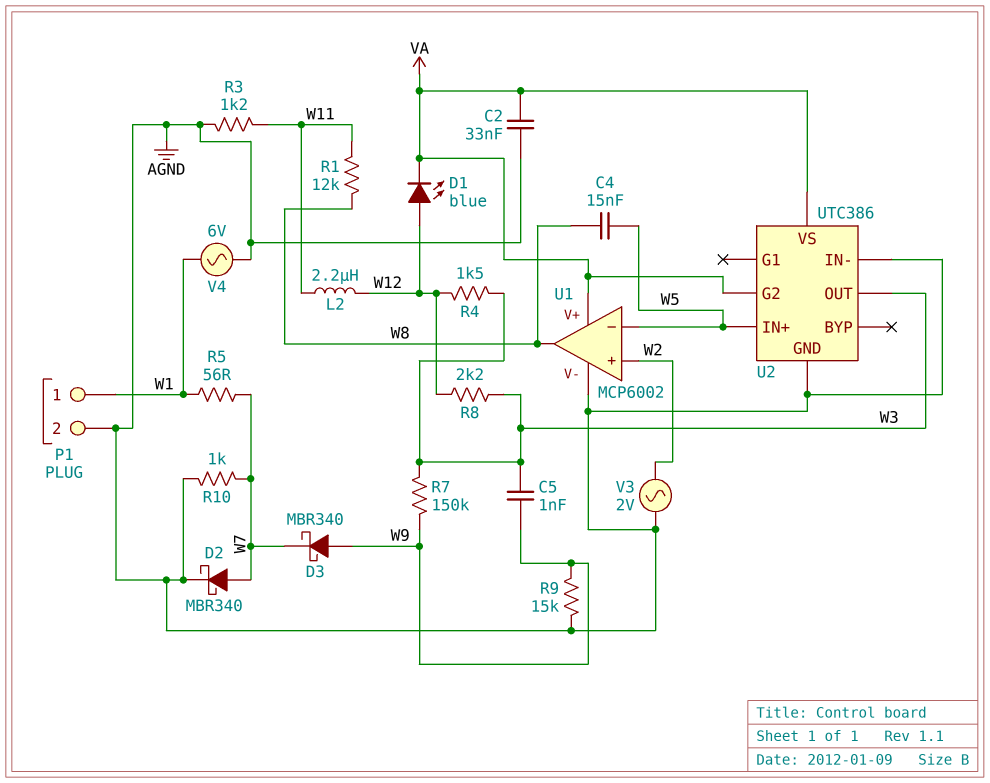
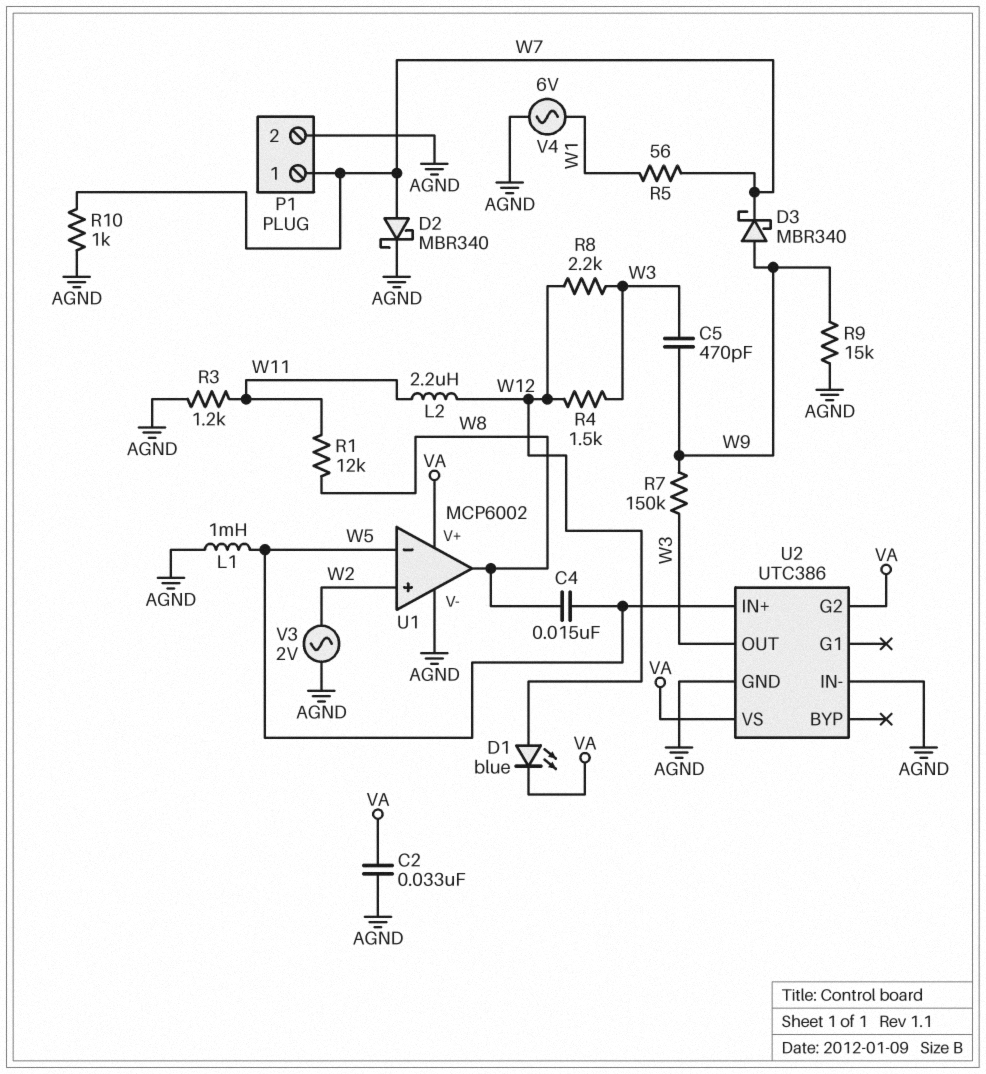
C5: 1nF (W3, W9) -> 470pF (W3, W9)
L1: none -> 1mH (AGND, W5)
P1 pin 1: W1 -> W7

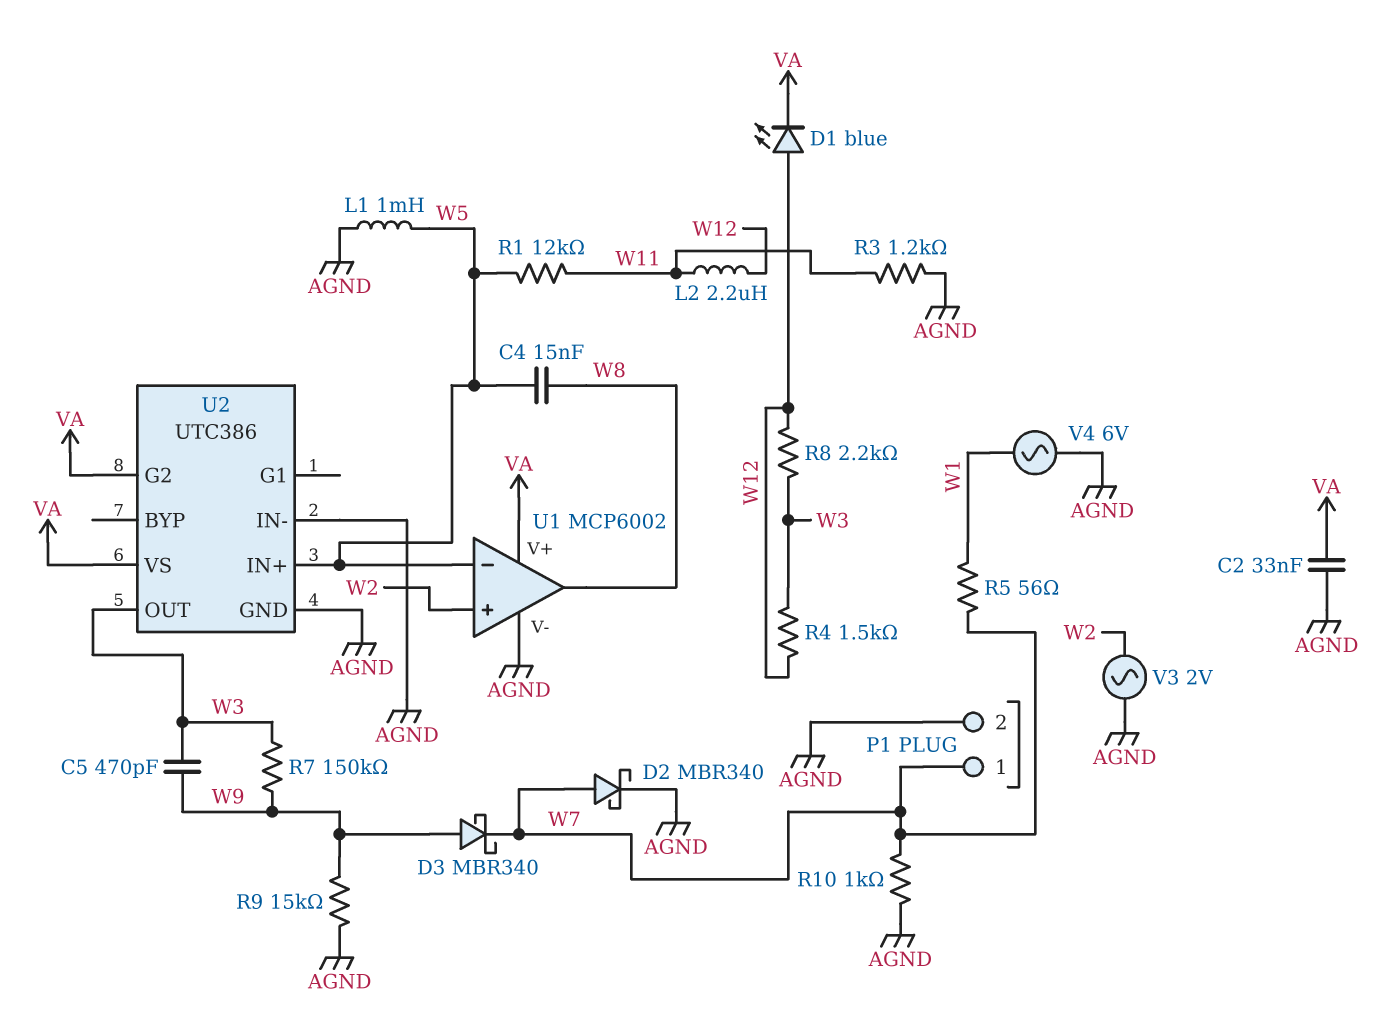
R1: 12k (W8, W11) -> 12k (W5, W11)

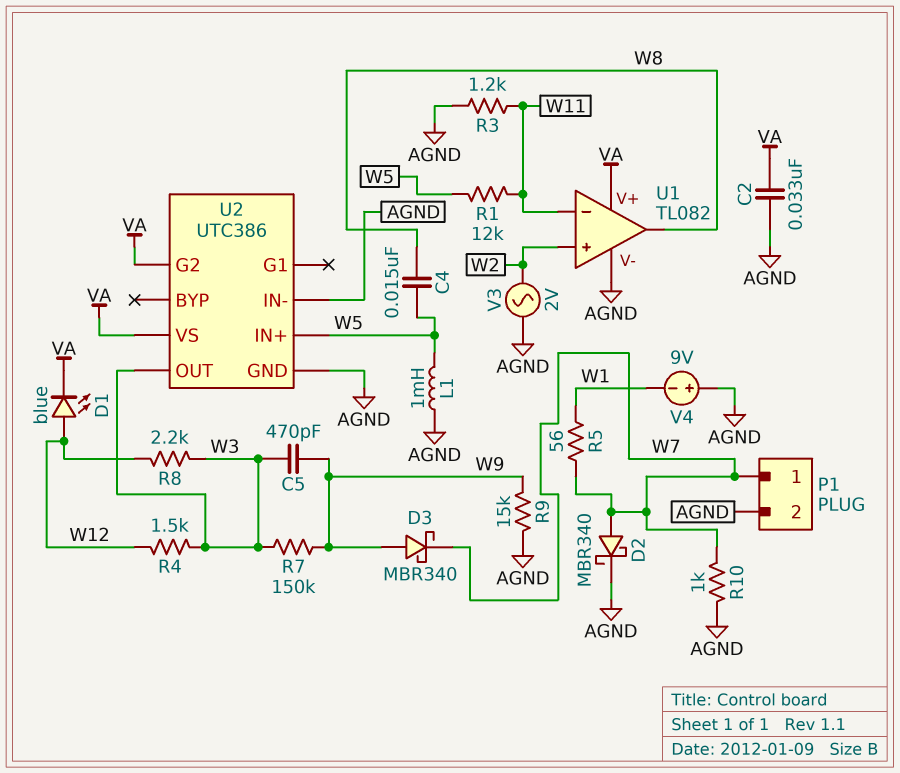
L2: 2.2uH (W11, W12) -> none
U1: MCP6002 -> TL082
U1 pin in-: W5 -> W11
V4: AC 6V (AGND, W1) -> 9V (plus AGND, minus W1)

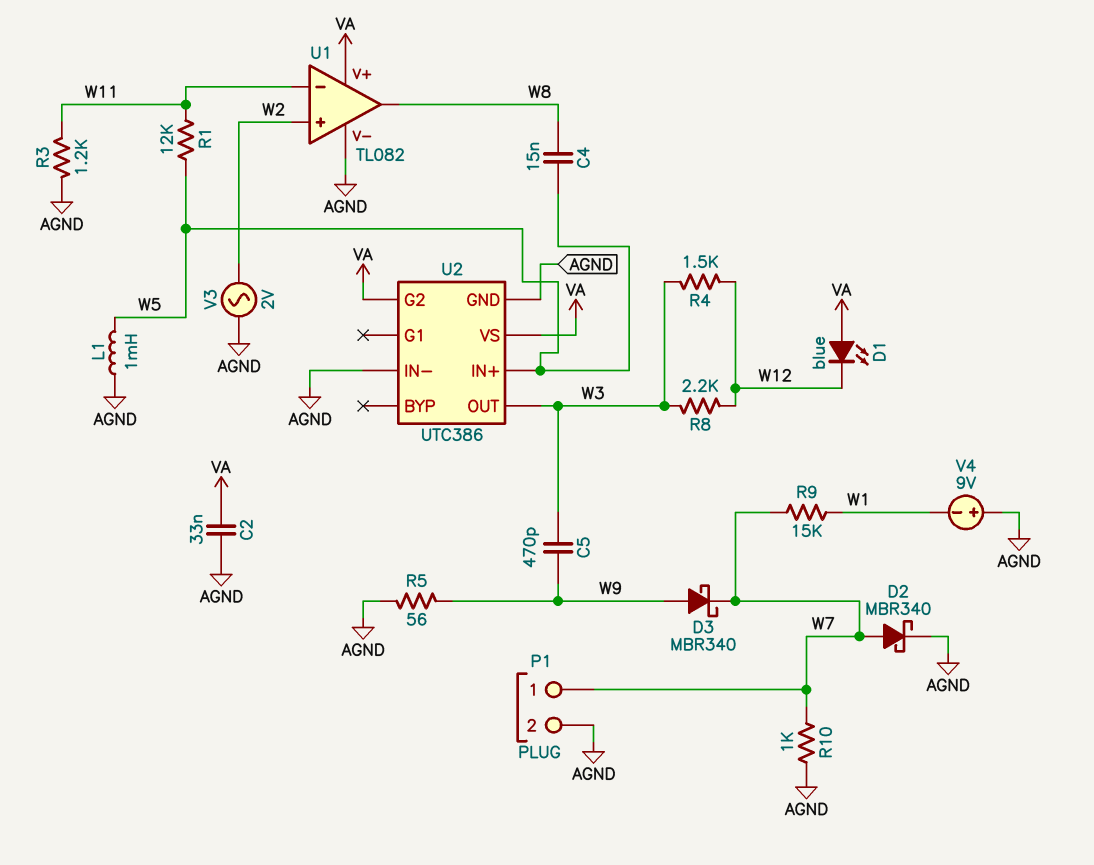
D1: LED blue (A W12, K VA) -> LED blue (A VA, K W12)
R5: 56 (W1, W7) -> 56 (AGND, W9)
R7: 150k (W3, W9) -> none
R9: 15k (AGND, W9) -> 15k (W1, W7)

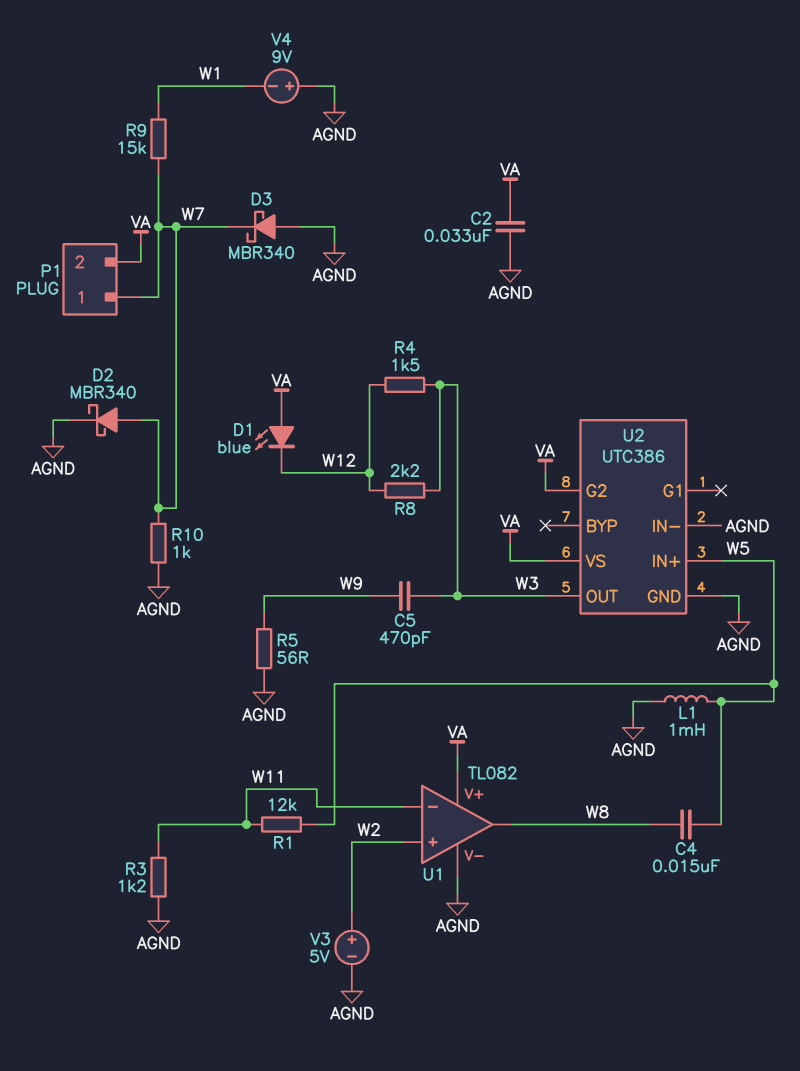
D3: schottky MBR340 (A W9, K W7) -> schottky MBR340 (A AGND, K W7)
P1 pin 2: AGND -> VA
V3: AC 2V (AGND, W2) -> 5V (plus W2, minus AGND)

